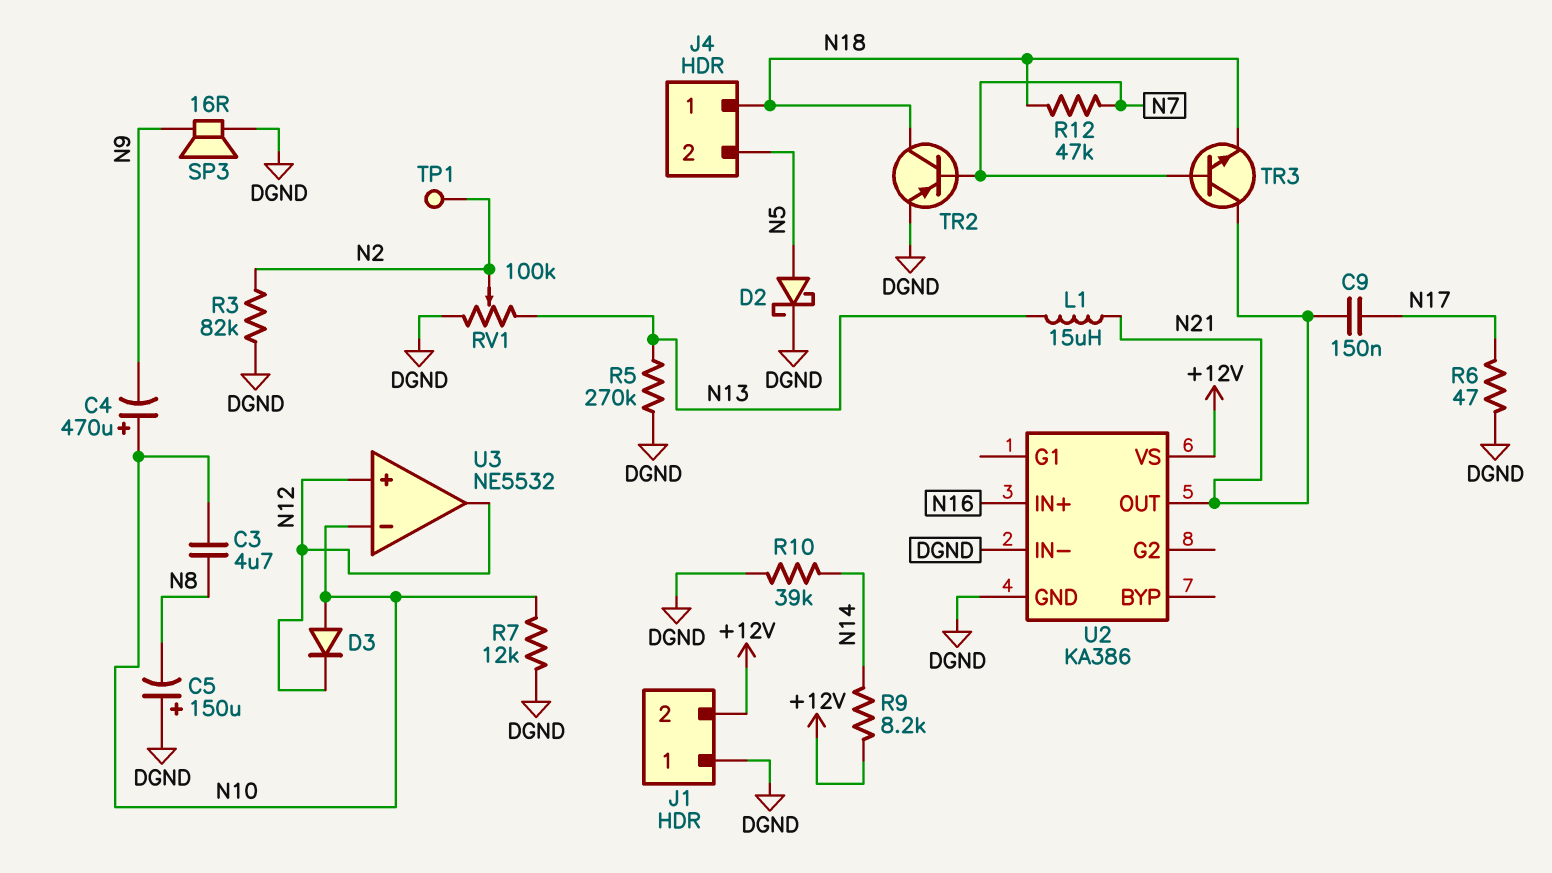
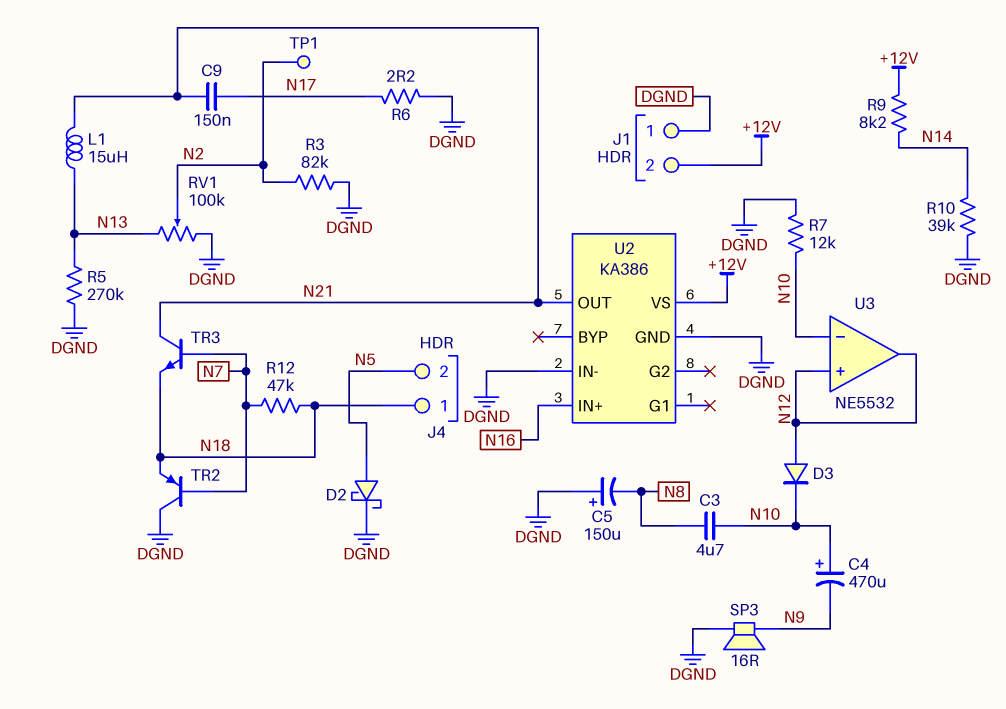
D3: diode (A N10, K N12) -> diode (A N12, K N10)
R6: 47 (DGND, N17) -> 2.2 (DGND, N17)
TR2: PNP (B N7, C N18, E DGND) -> PNP (B N7, C DGND, E N18)

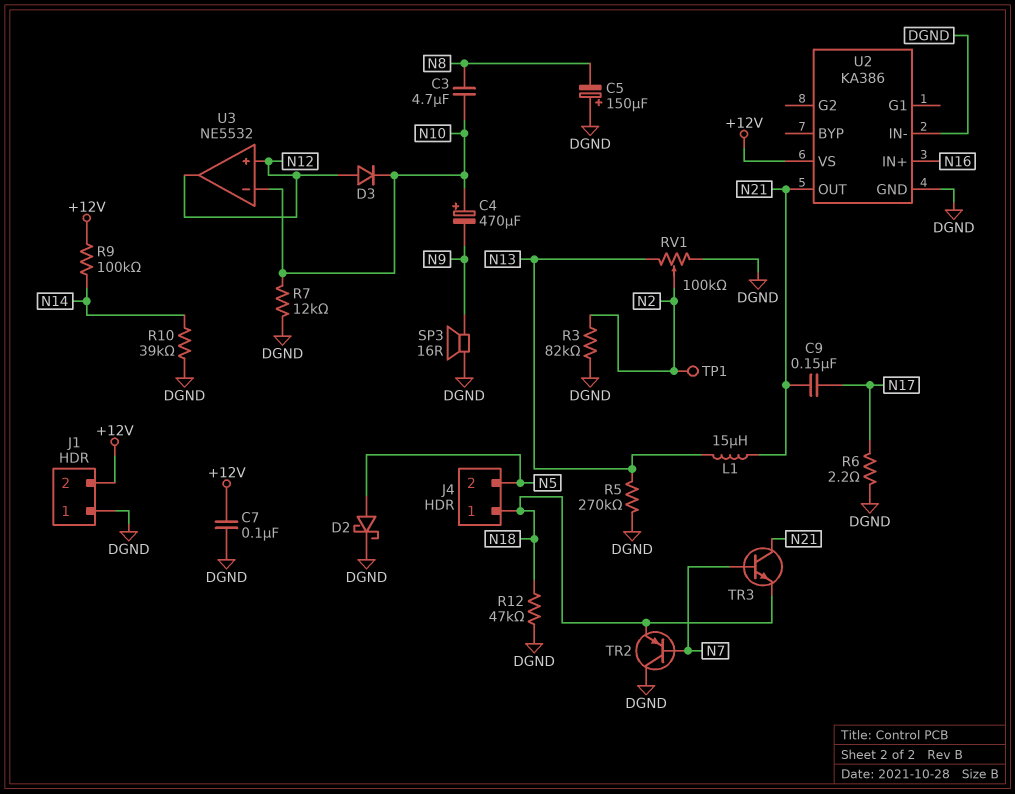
C7: none -> 100nF (+12V, DGND)
R9: 8.2k (+12V, N14) -> 100k (+12V, N14)
R12: 47k (N7, N18) -> 47k (DGND, N18)

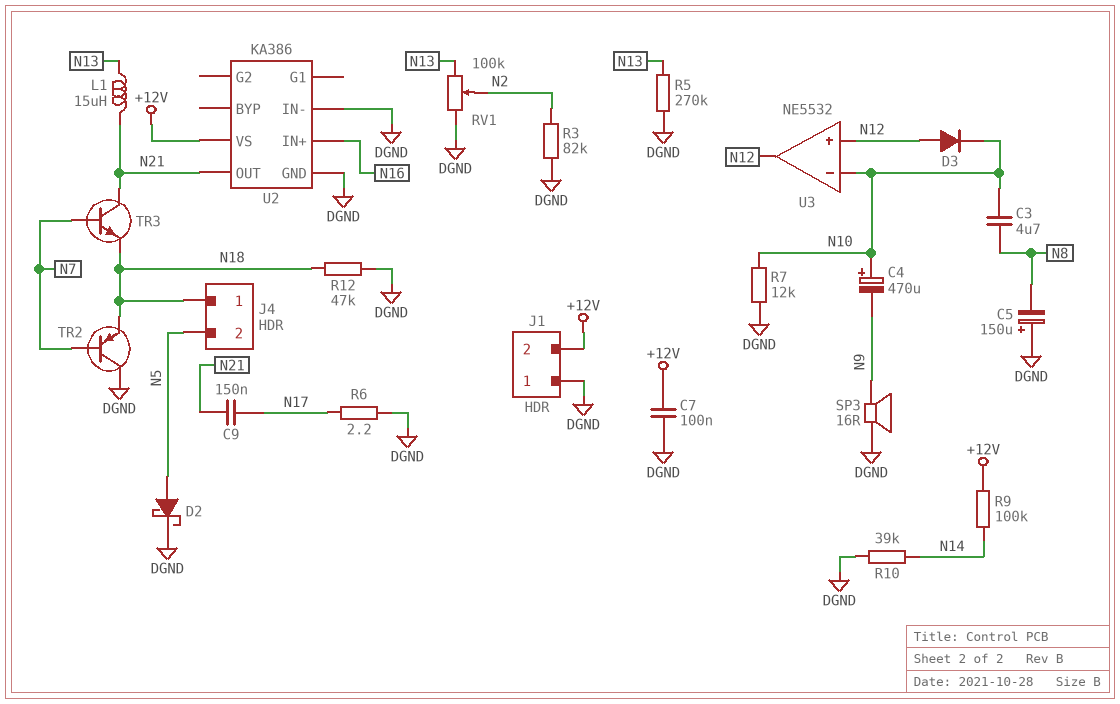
TP1: test point (N2) -> none

